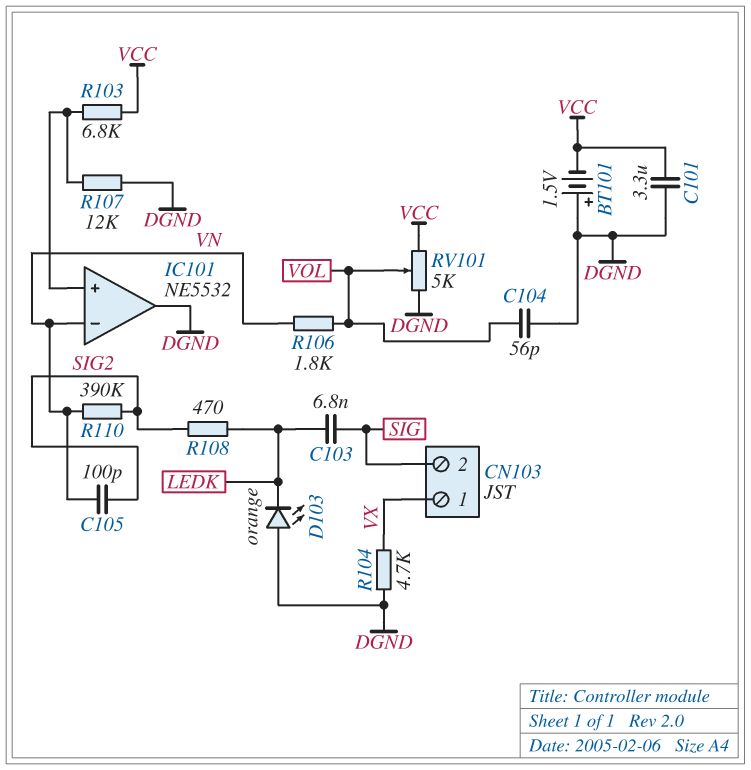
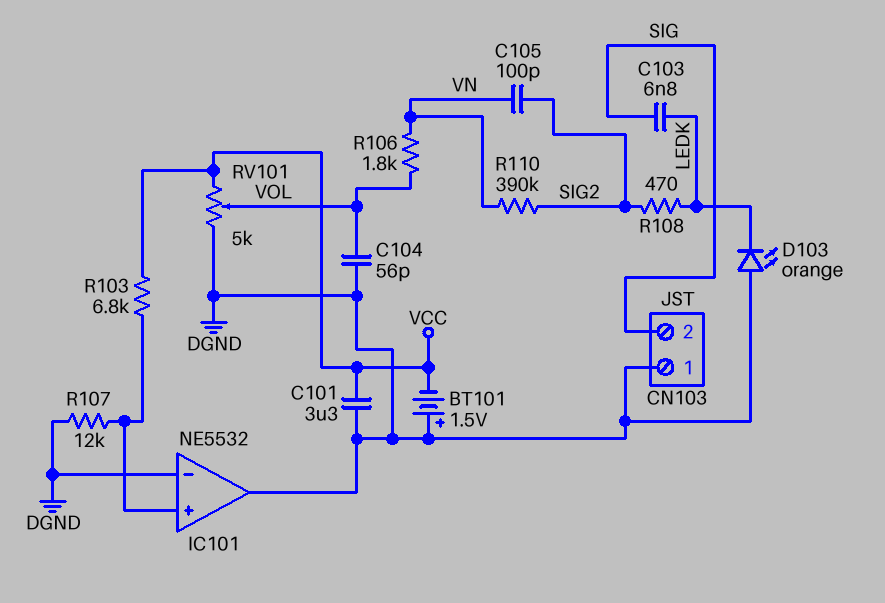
CN103 pin 1: VX -> DGND
IC101 pin in-: VN -> DGND
R104: 4.7k (DGND, VX) -> none

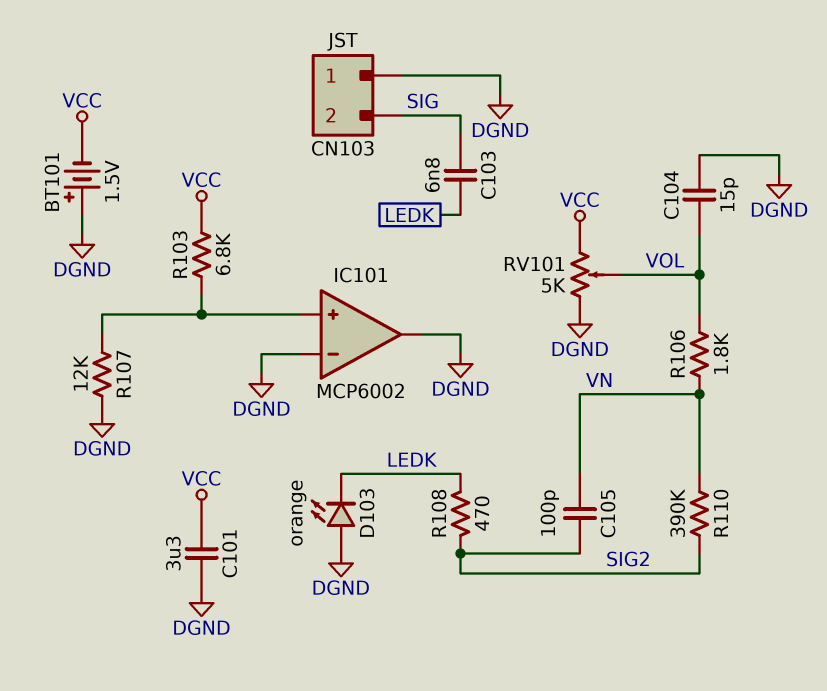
C104: 56pF (DGND, VOL) -> 15pF (DGND, VOL)
IC101: NE5532 -> MCP6002

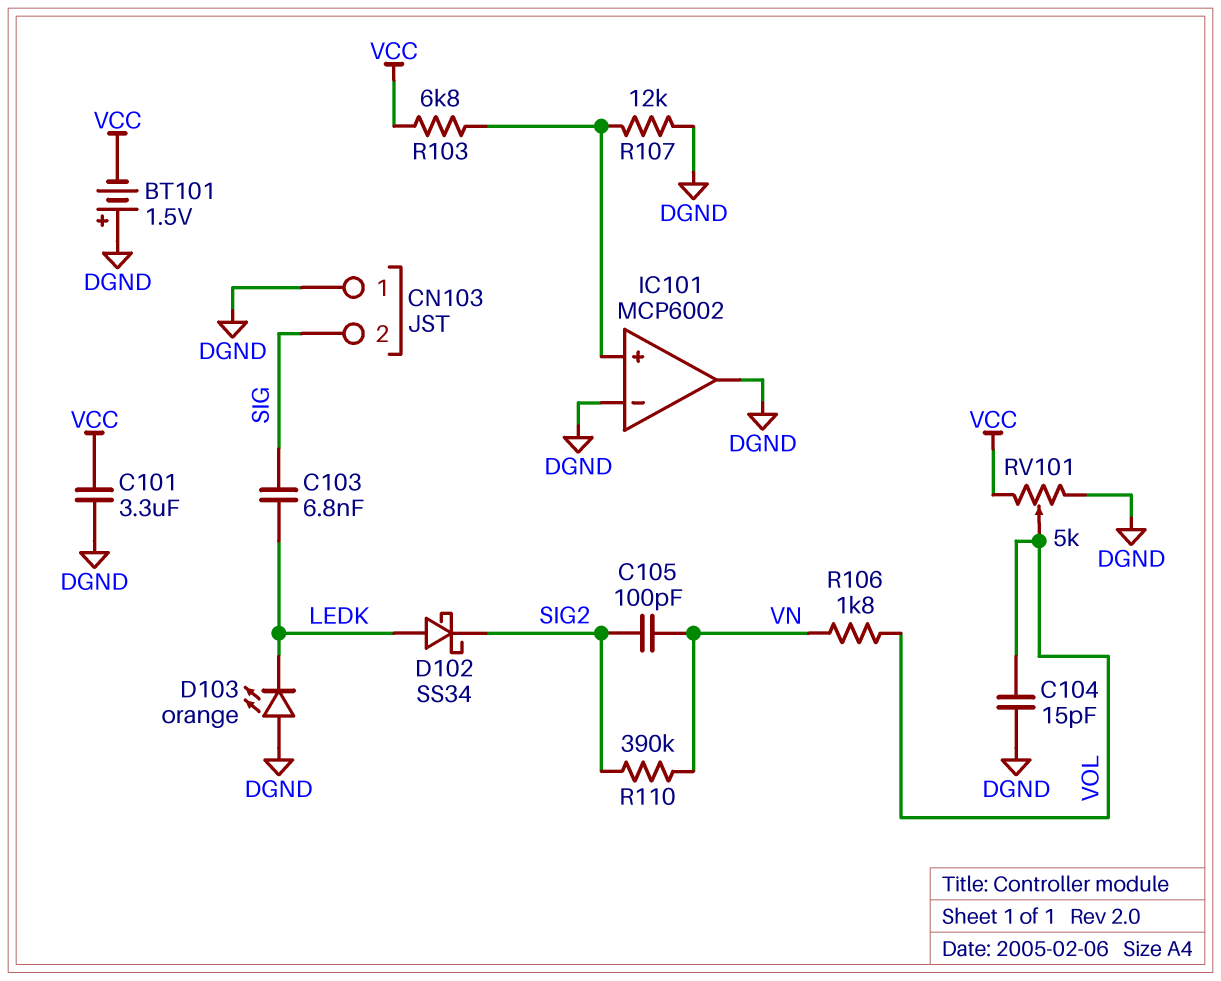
D102: none -> schottky SS34 (A LEDK, K SIG2)
R108: 470 (LEDK, SIG2) -> none

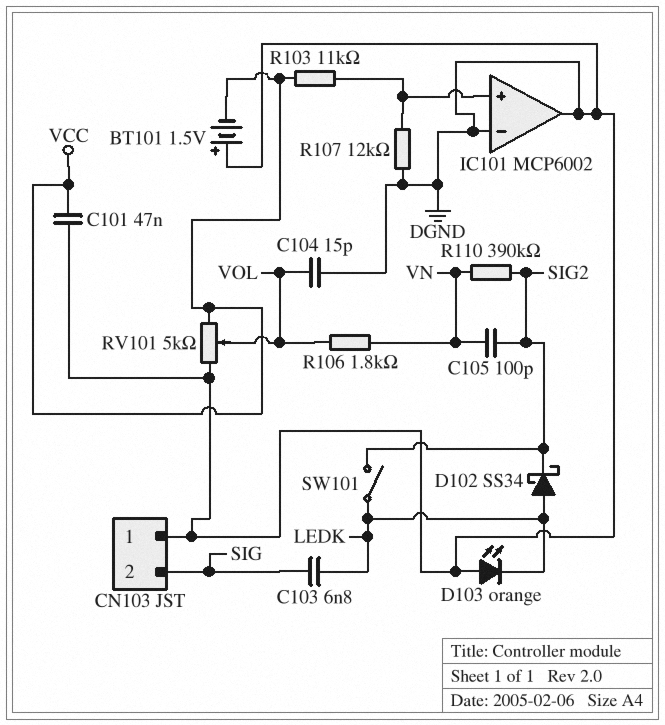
C101: 3.3uF (DGND, VCC) -> 47nF (DGND, VCC)
R103: 6.8k (IC101/in+, VCC) -> 11k (IC101/in+, VCC)
SW101: none -> switch (LEDK, SIG2)

